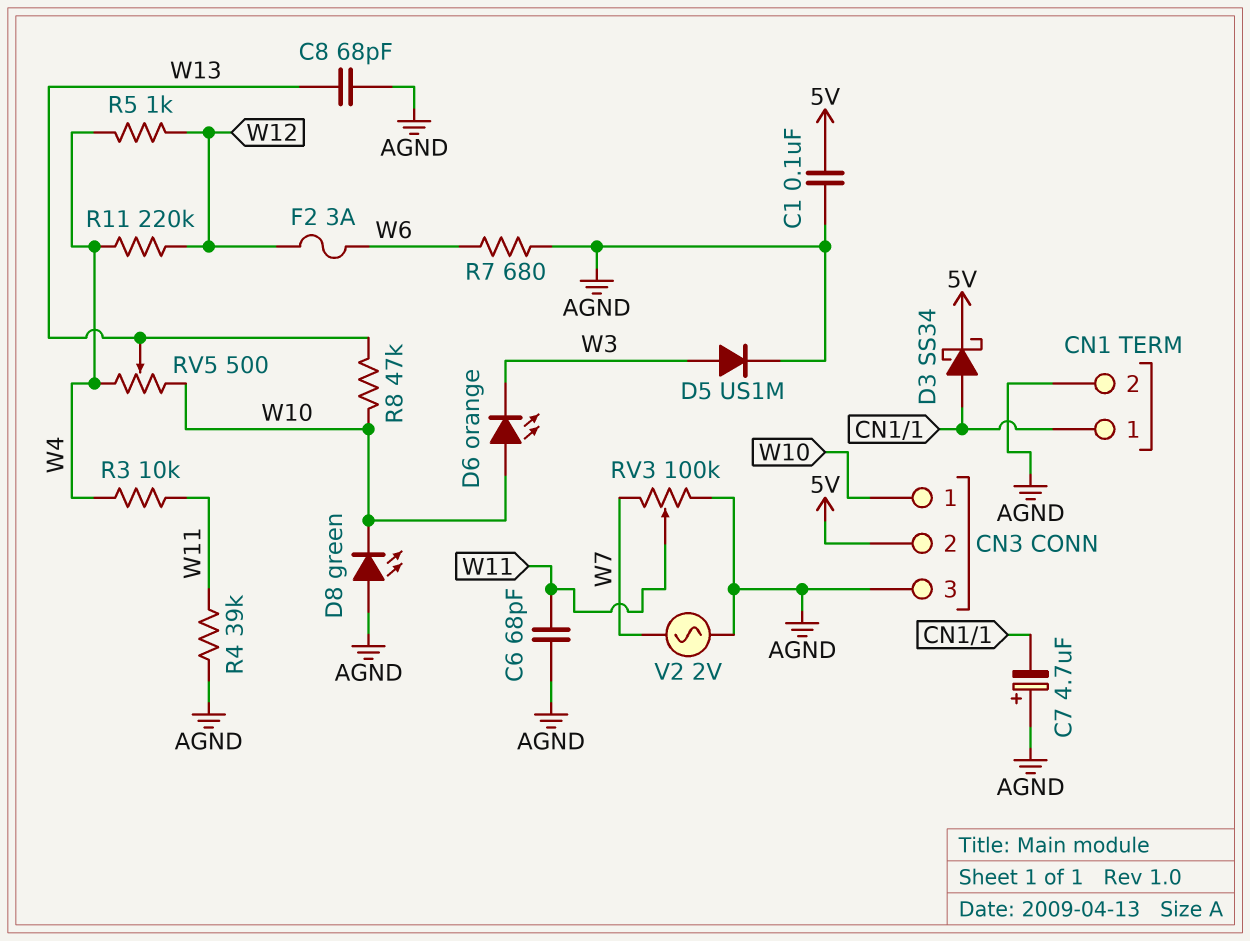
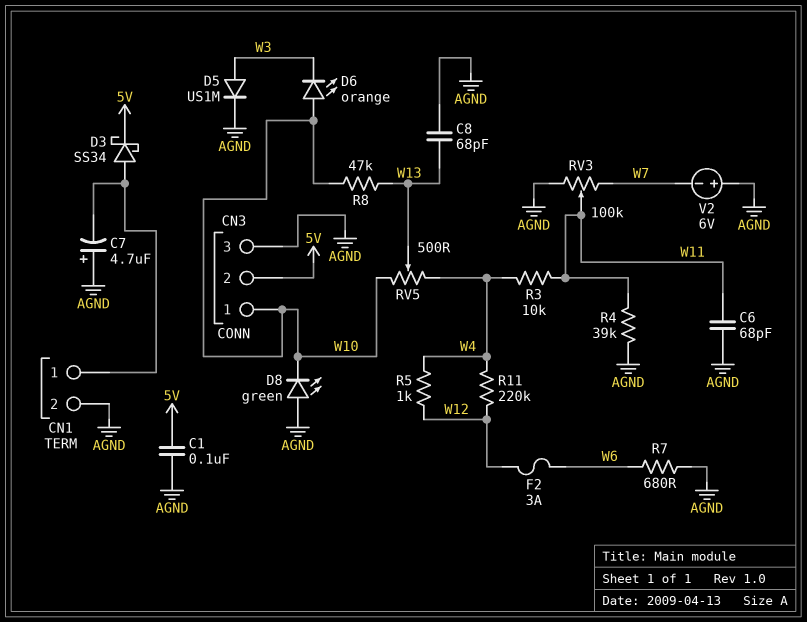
V2: AC 2V (AGND, W7) -> 6V (plus AGND, minus W7)

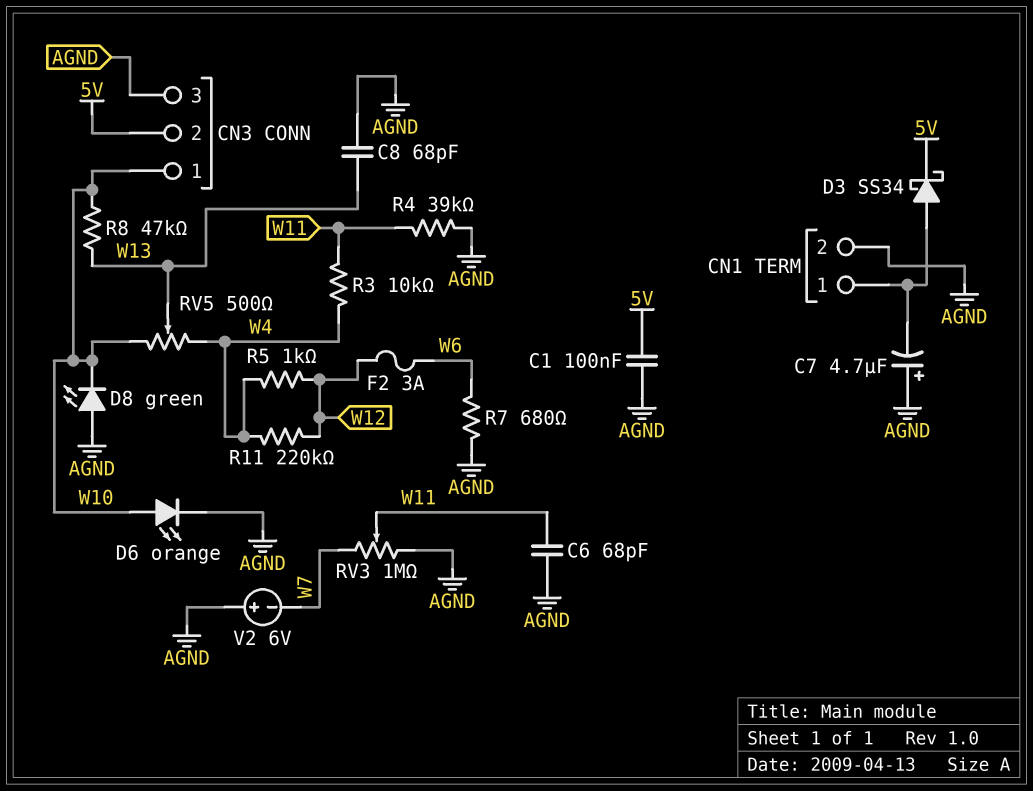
D5: diode US1M (A W3, K AGND) -> none
D6: LED orange (A W10, K W3) -> LED orange (A W10, K AGND)
RV3: 100k (AGND, W7, wiper W11) -> 1M (AGND, W7, wiper W11)

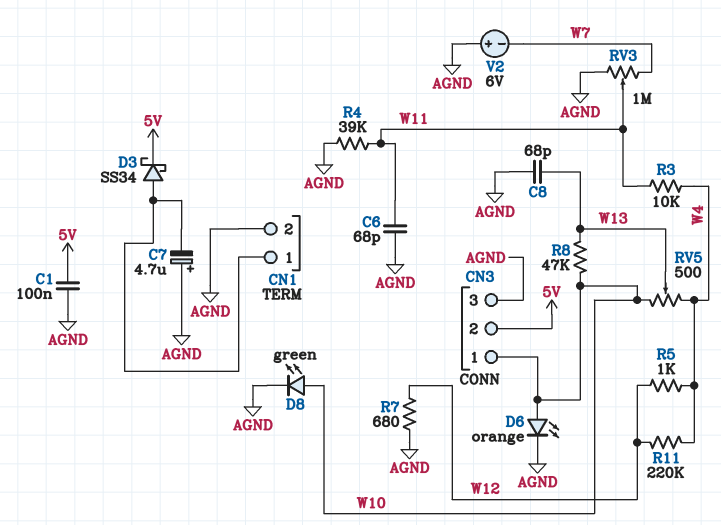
D8: LED green (A AGND, K W10) -> LED green (A W10, K AGND)
F2: 3A (W6, W12) -> none
R7: 680 (AGND, W6) -> 680 (AGND, W12)

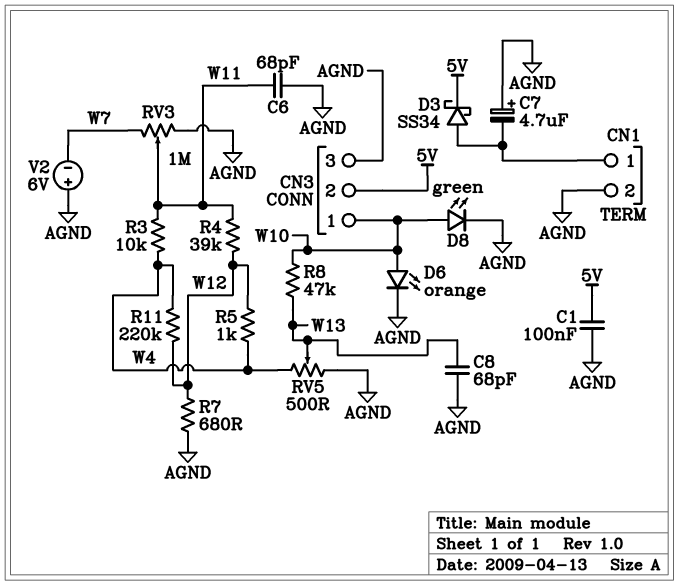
R4: 39k (AGND, W11) -> 39k (W11, W12)
RV5: 500 (W4, W10, wiper W13) -> 500 (AGND, W4, wiper W13)

